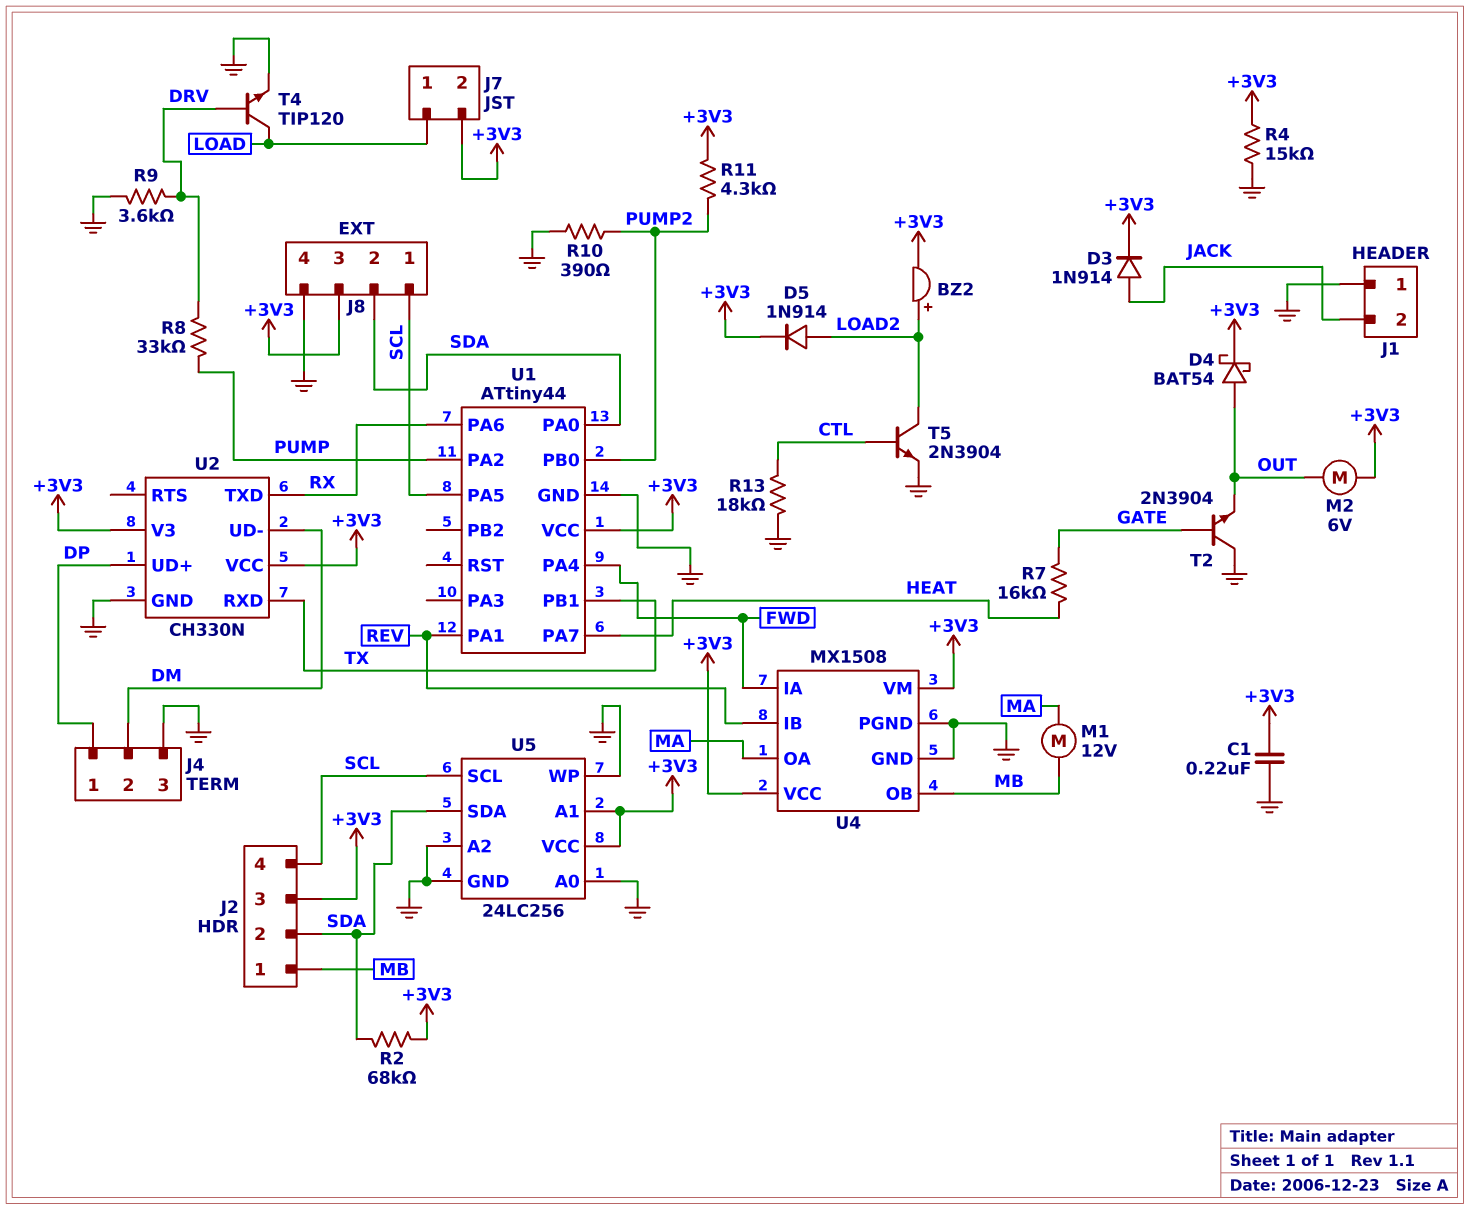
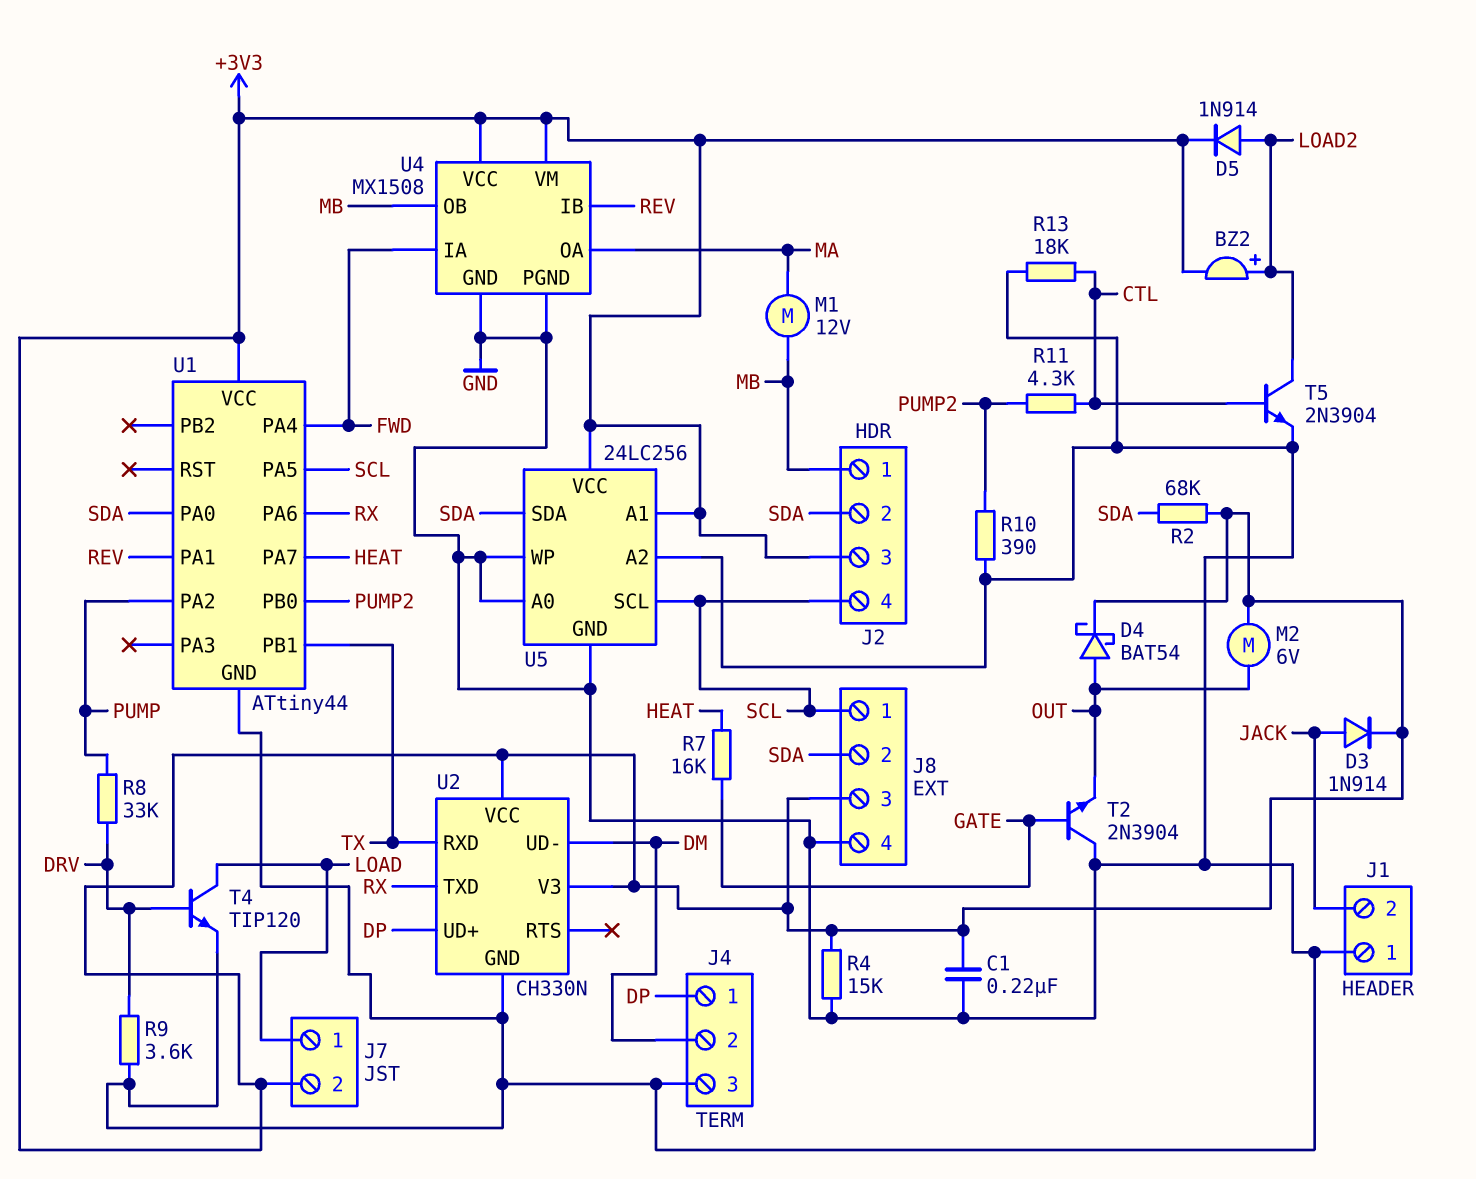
R11: 4.3k (+3V3, PUMP2) -> 4.3k (CTL, PUMP2)

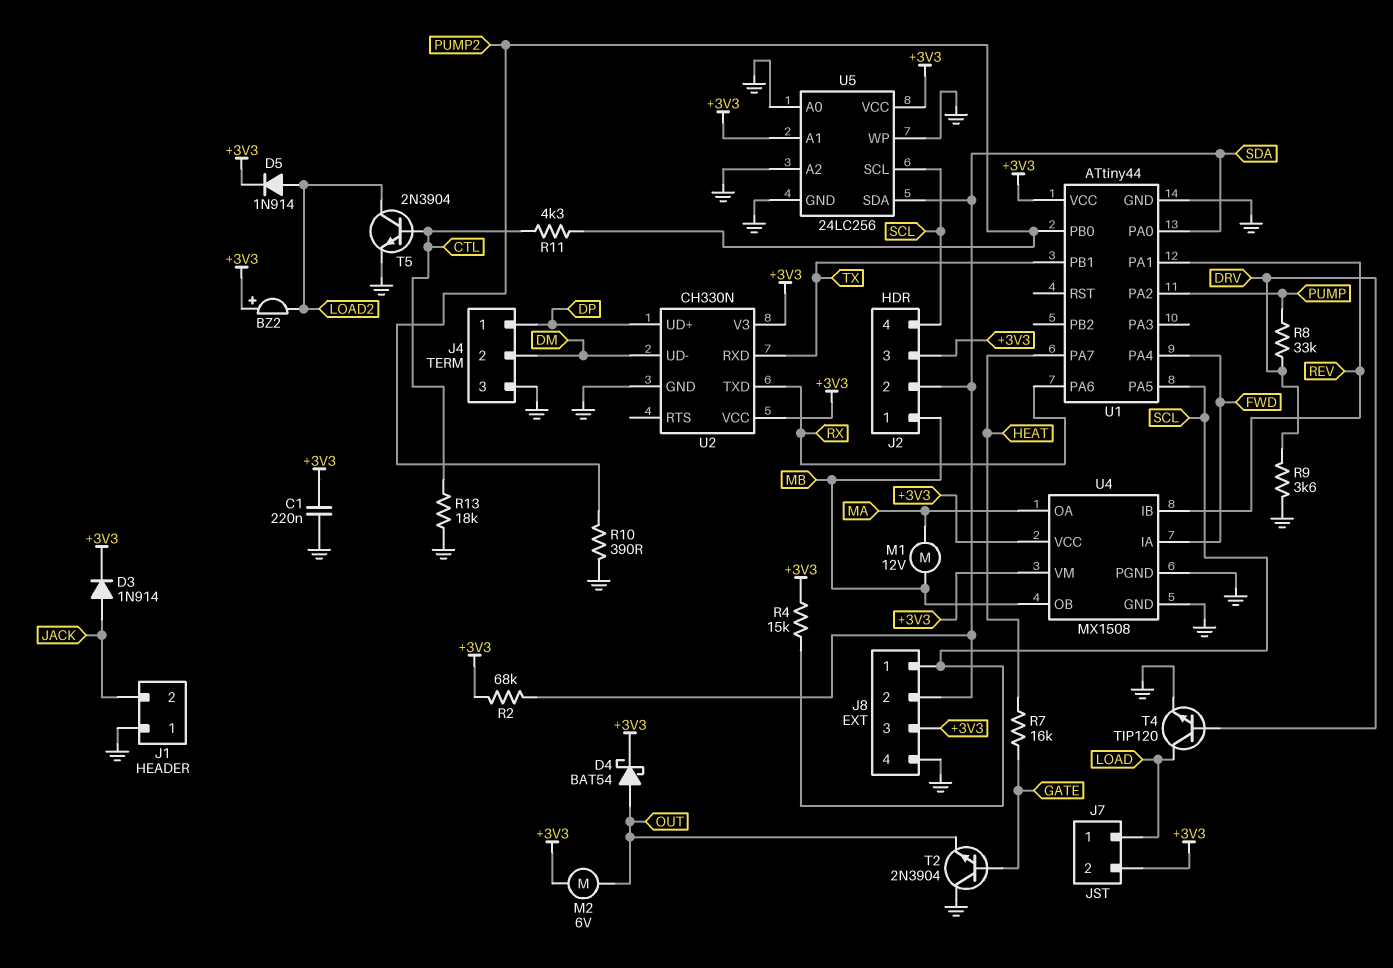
BZ2: buzzer (plus LOAD2, minus +3V3) -> buzzer (plus +3V3, minus LOAD2)
R4: 15k (+3V3, GND) -> 15k (+3V3, SCL)

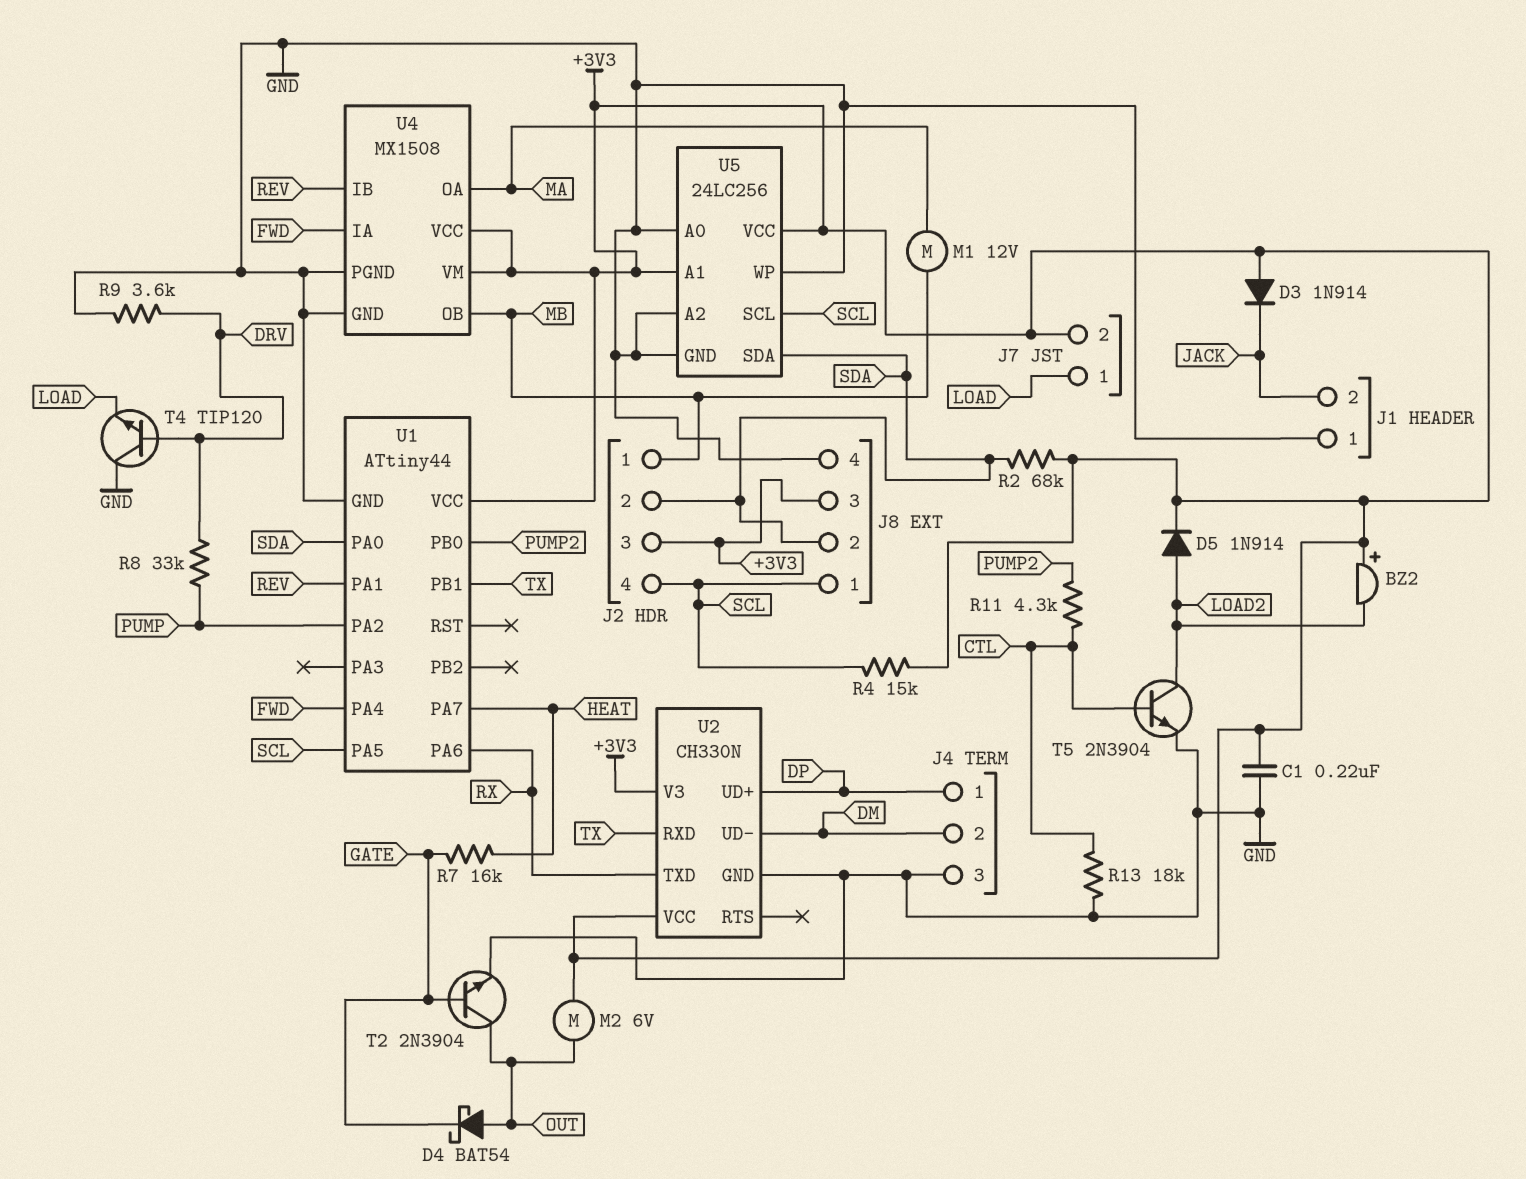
D3: diode 1N914 (A JACK, K +3V3) -> diode 1N914 (A +3V3, K JACK)
D4: schottky BAT54 (A OUT, K +3V3) -> schottky BAT54 (A OUT, K GATE)
R10: 390 (GND, PUMP2) -> none
T2: NPN 2N3904 (B GATE, C GND, E OUT) -> NPN 2N3904 (B GATE, C OUT, E GND)
T4: NPN TIP120 (B DRV, C LOAD, E GND) -> NPN TIP120 (B DRV, C GND, E LOAD)

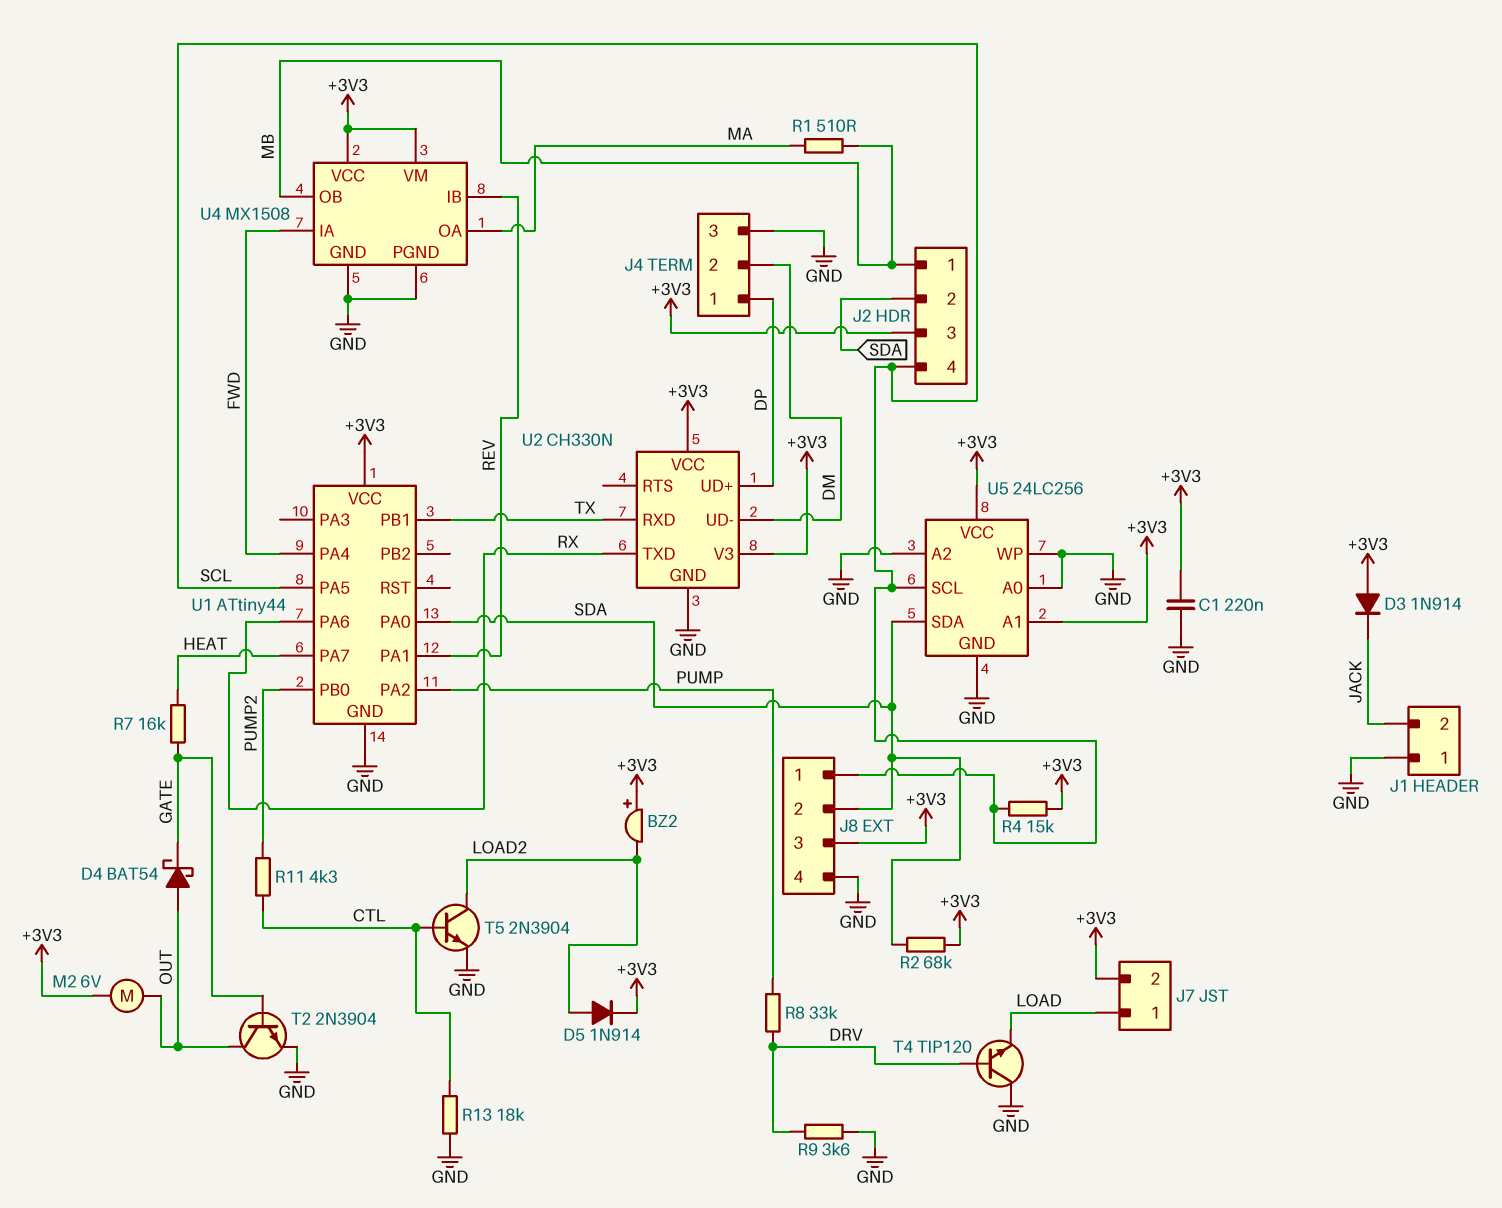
M1: motor 12V (MA, MB) -> none
R1: none -> 510 (MA, MB)

